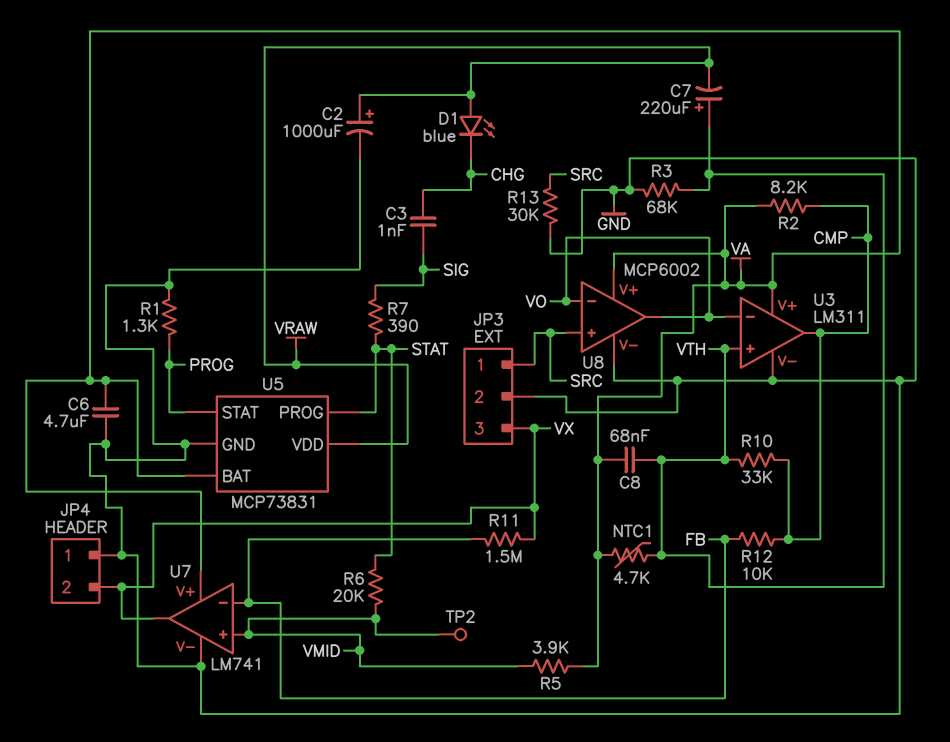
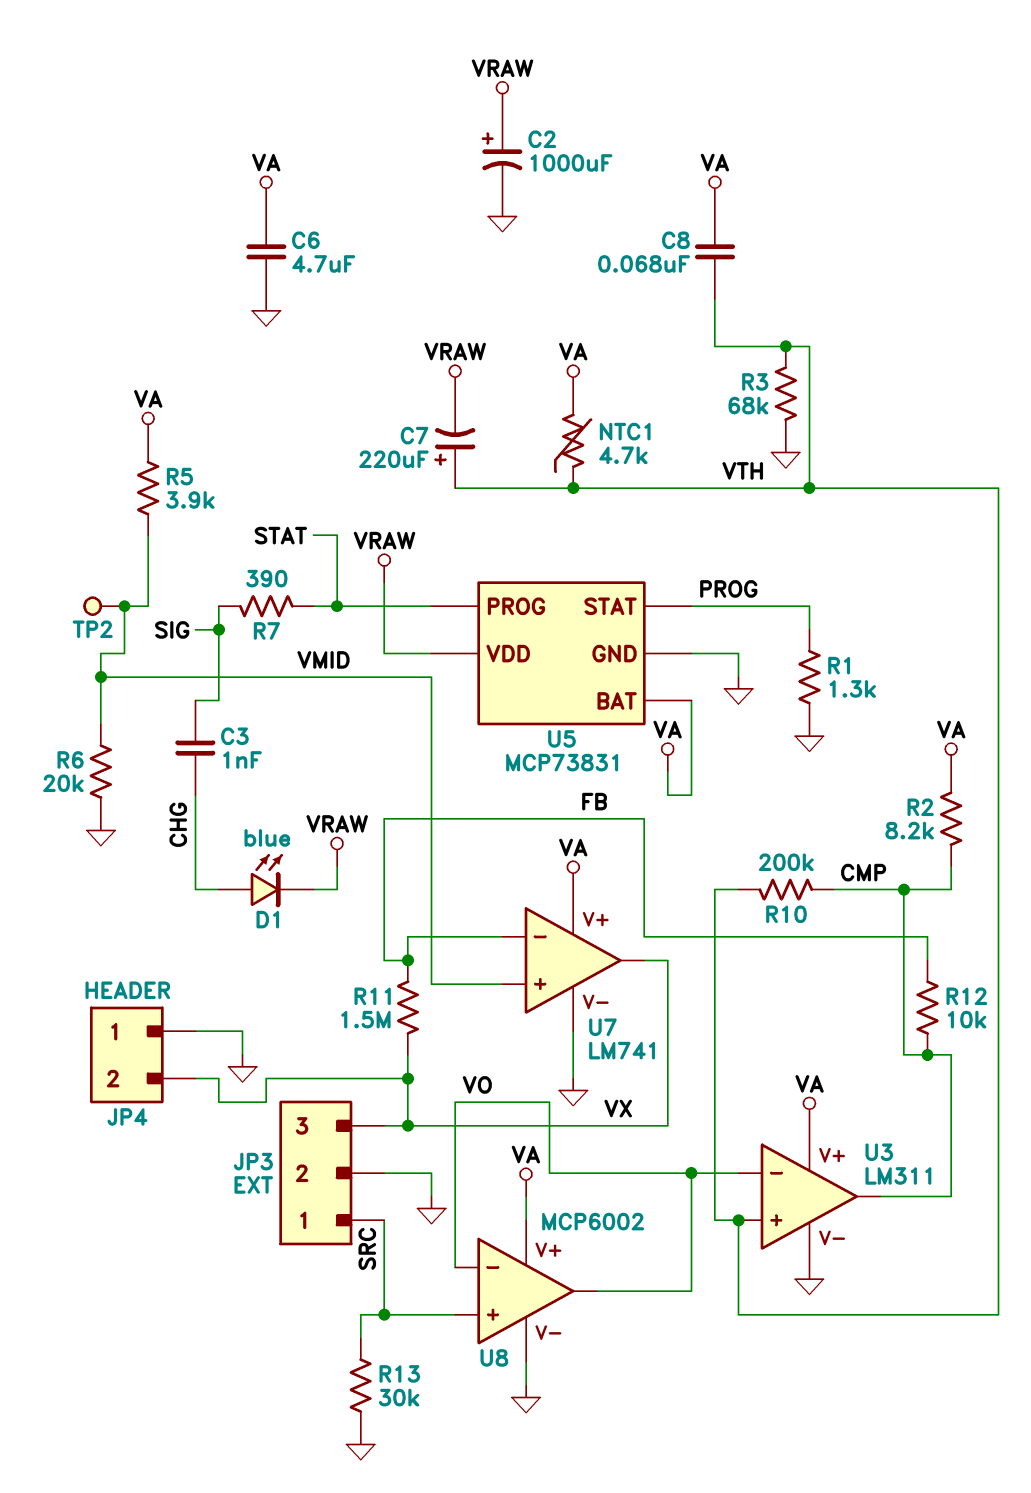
D1: LED blue (A VRAW, K CHG) -> LED blue (A CHG, K VRAW)
R6: 20k (STAT, VMID) -> 20k (GND, VMID)
R10: 33k (CMP, VTH) -> 200k (CMP, VTH)

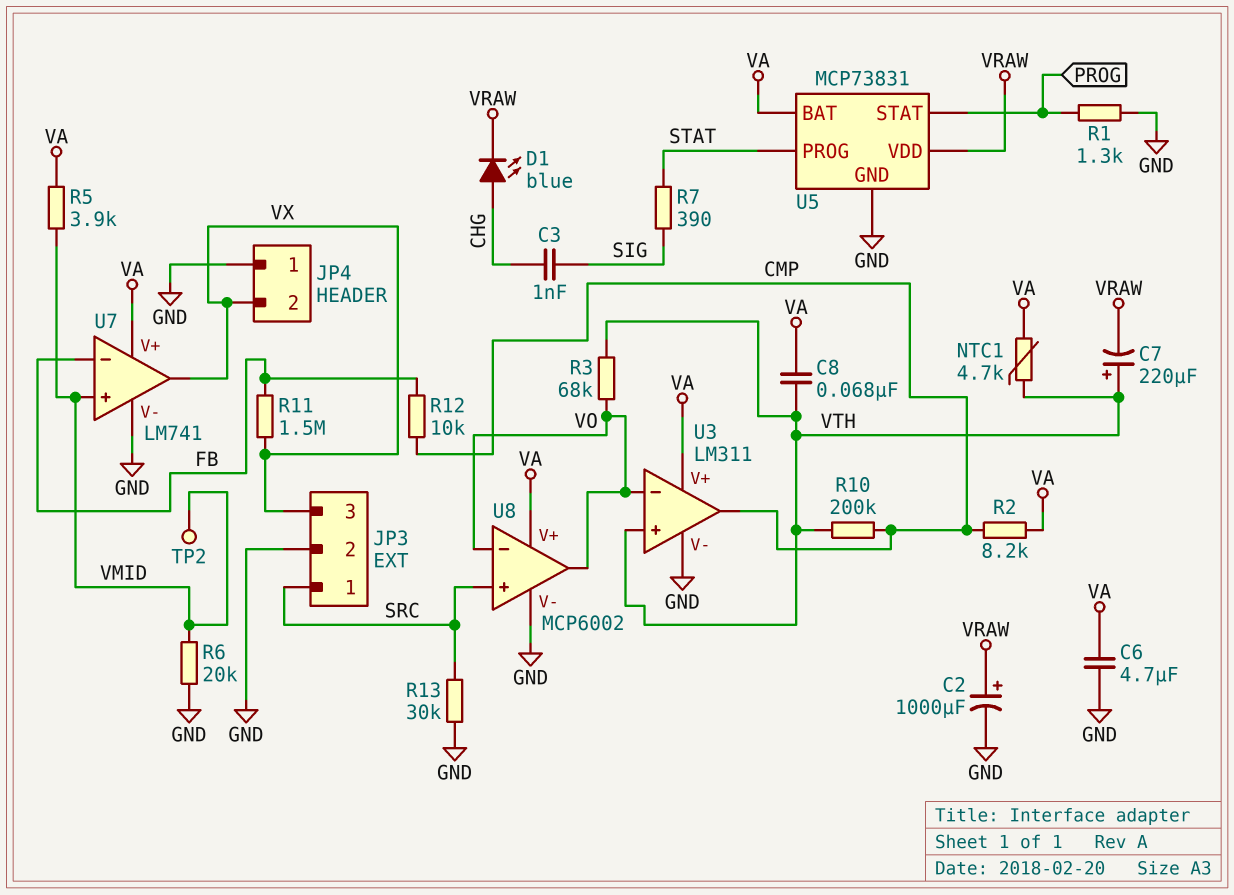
R3: 68k (GND, VTH) -> 68k (VO, VTH)

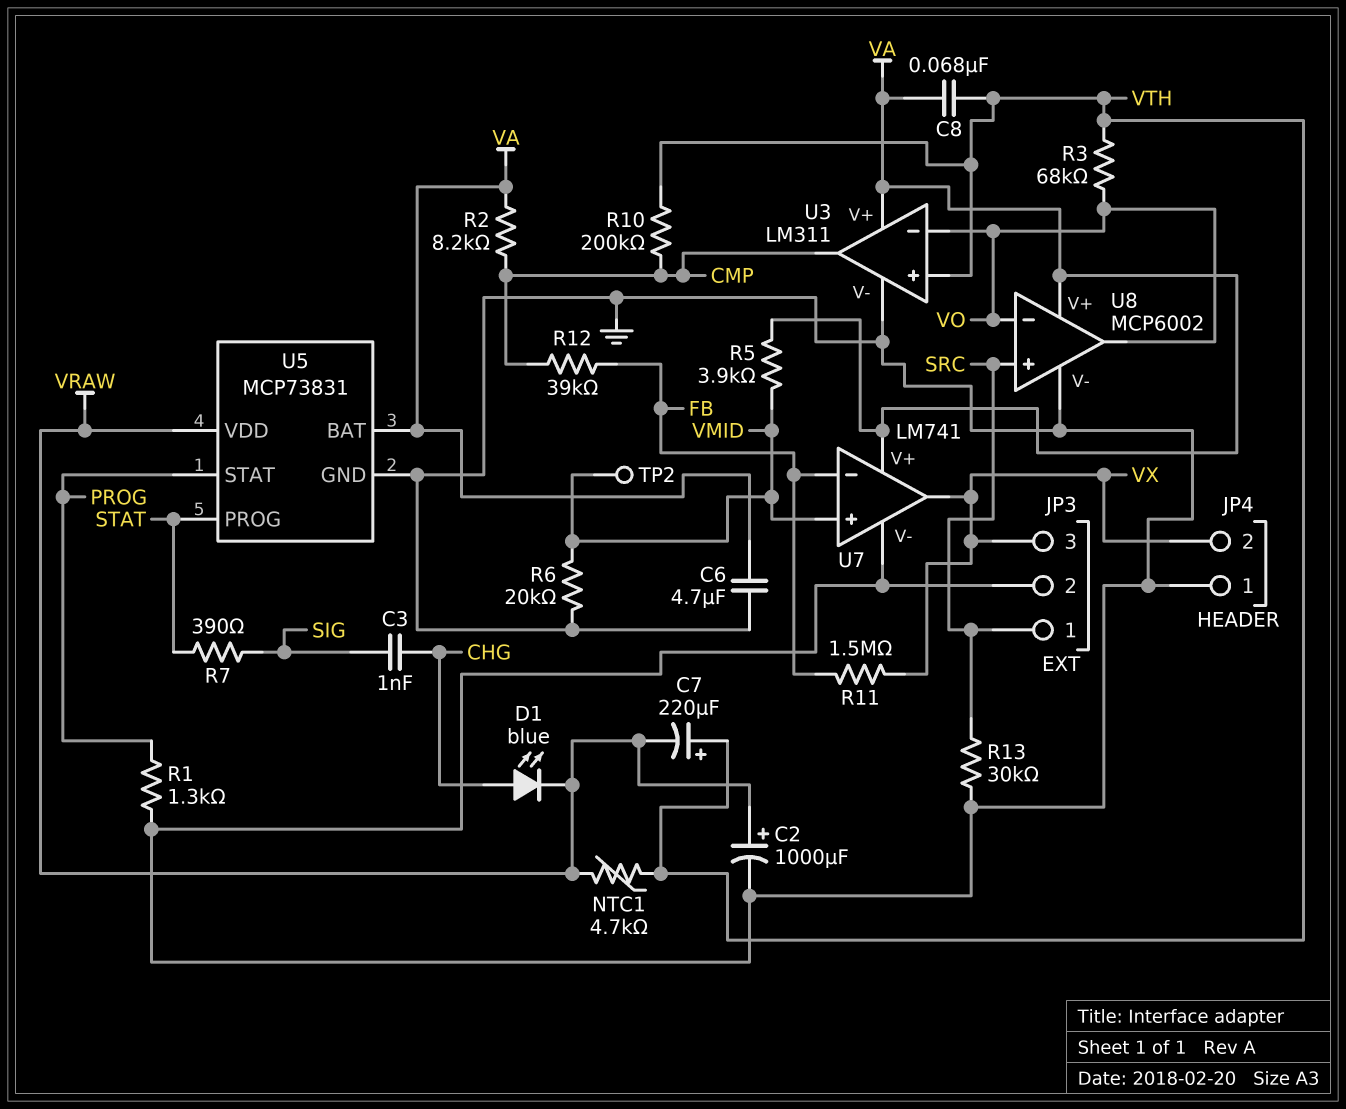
NTC1: 4.7k (VA, VTH) -> 4.7k (VRAW, VTH)
R12: 10k (CMP, FB) -> 39k (CMP, FB)

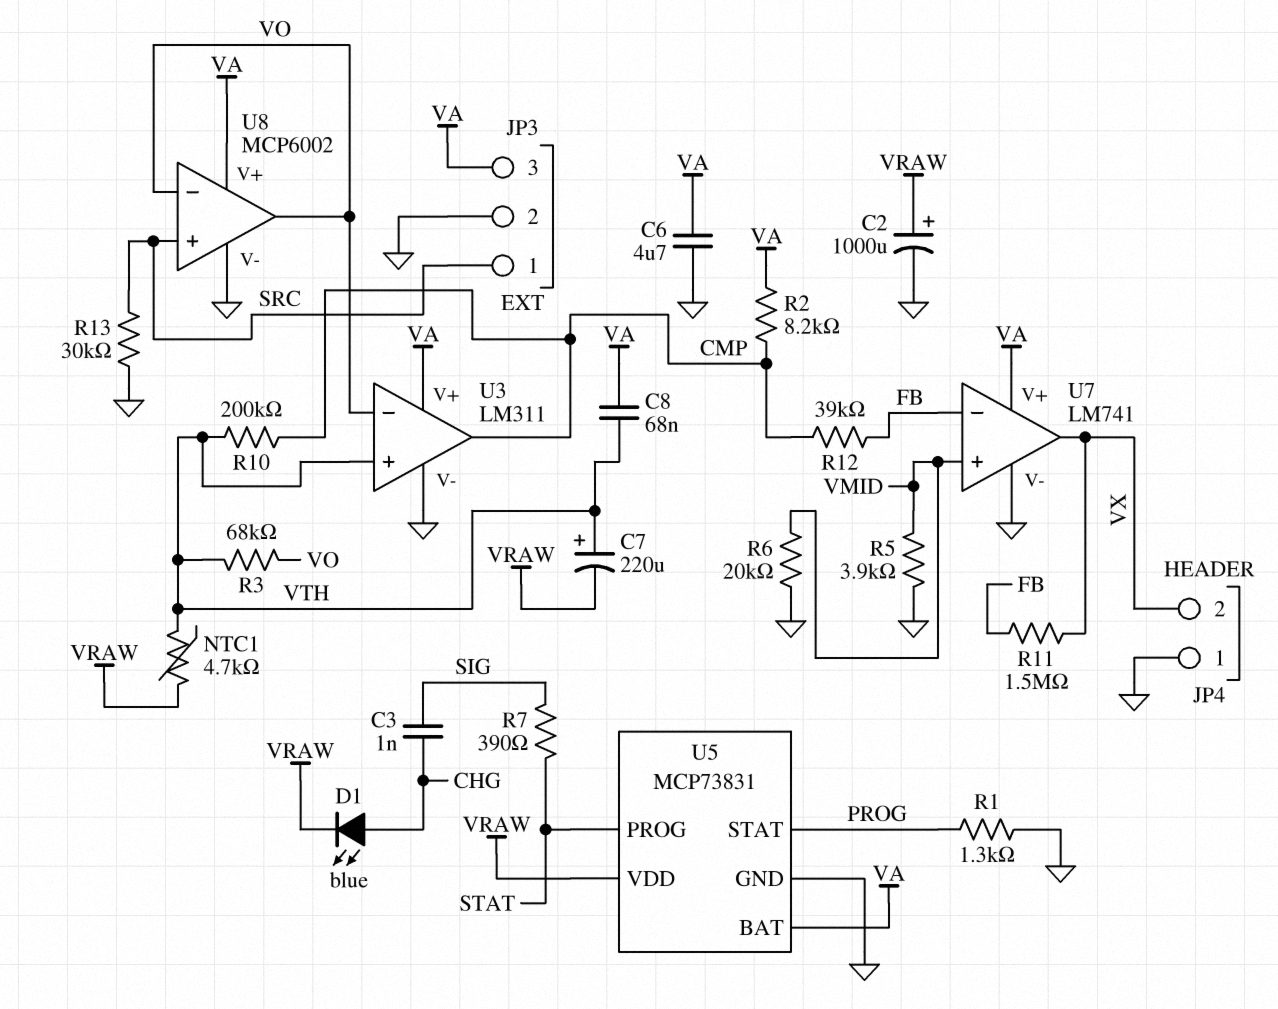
JP3 pin 3: VX -> VA
R5: 3.9k (VA, VMID) -> 3.9k (GND, VMID)
TP2: test point (VMID) -> none

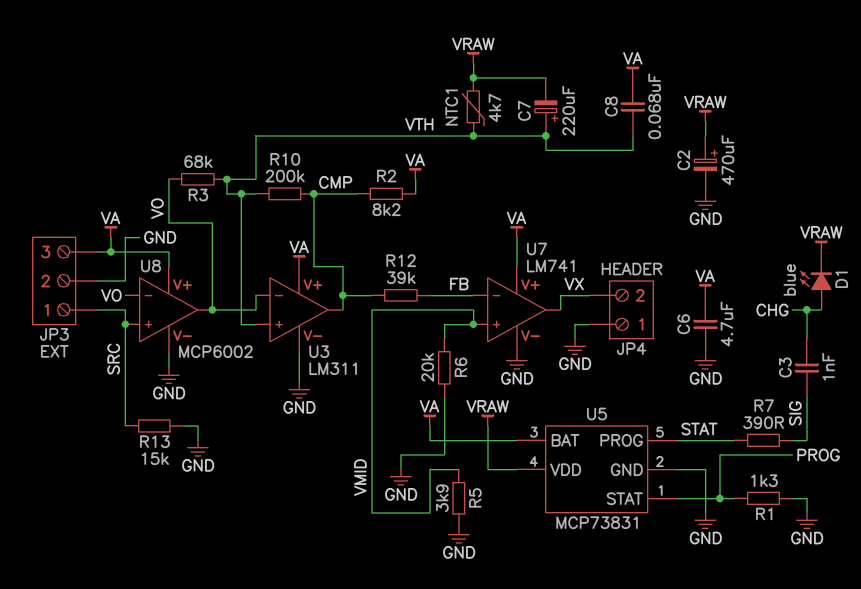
C2: 1000uF (plus VRAW, minus GND) -> 470uF (plus VRAW, minus GND)
R11: 1.5M (FB, VX) -> none
R13: 30k (GND, SRC) -> 15k (GND, SRC)

